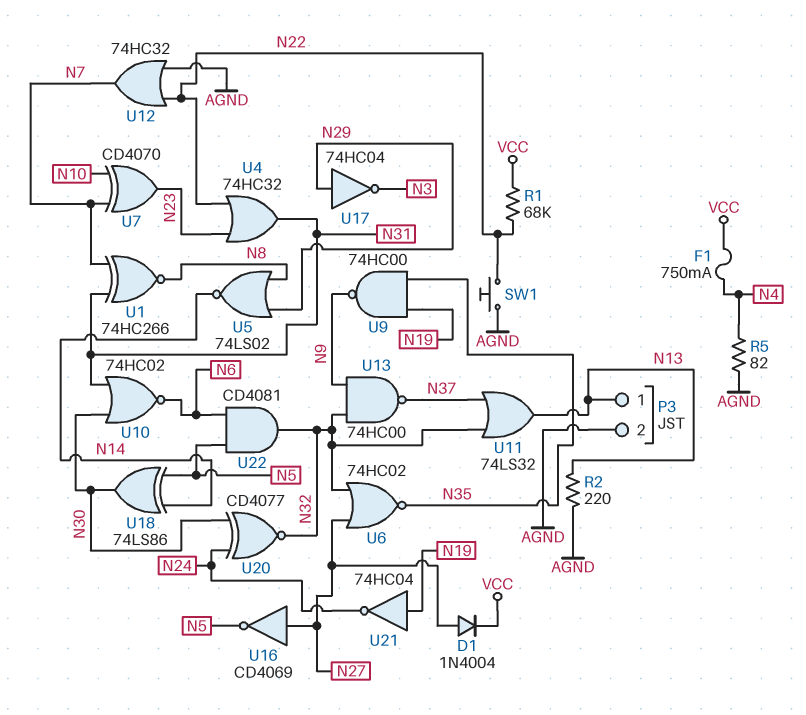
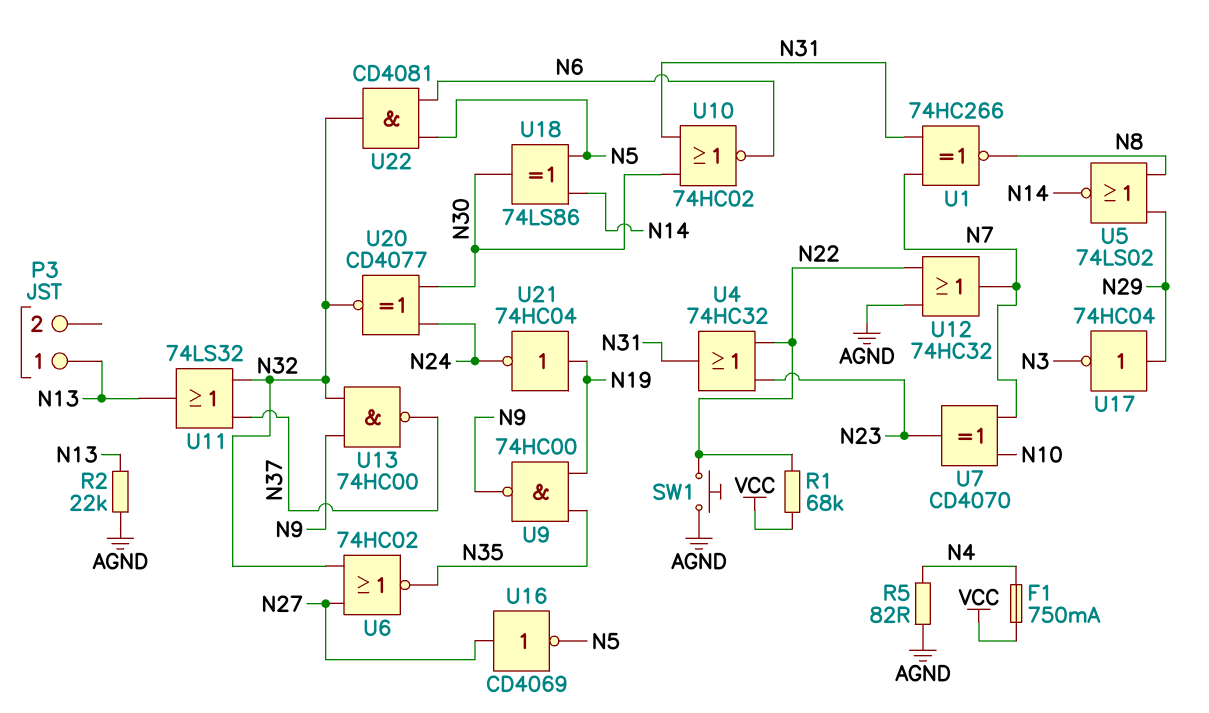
D1: diode 1N4004 (A N27, K VCC) -> none
P3 pin 2: AGND -> none
R2: 220 (AGND, N13) -> 22k (AGND, N13)

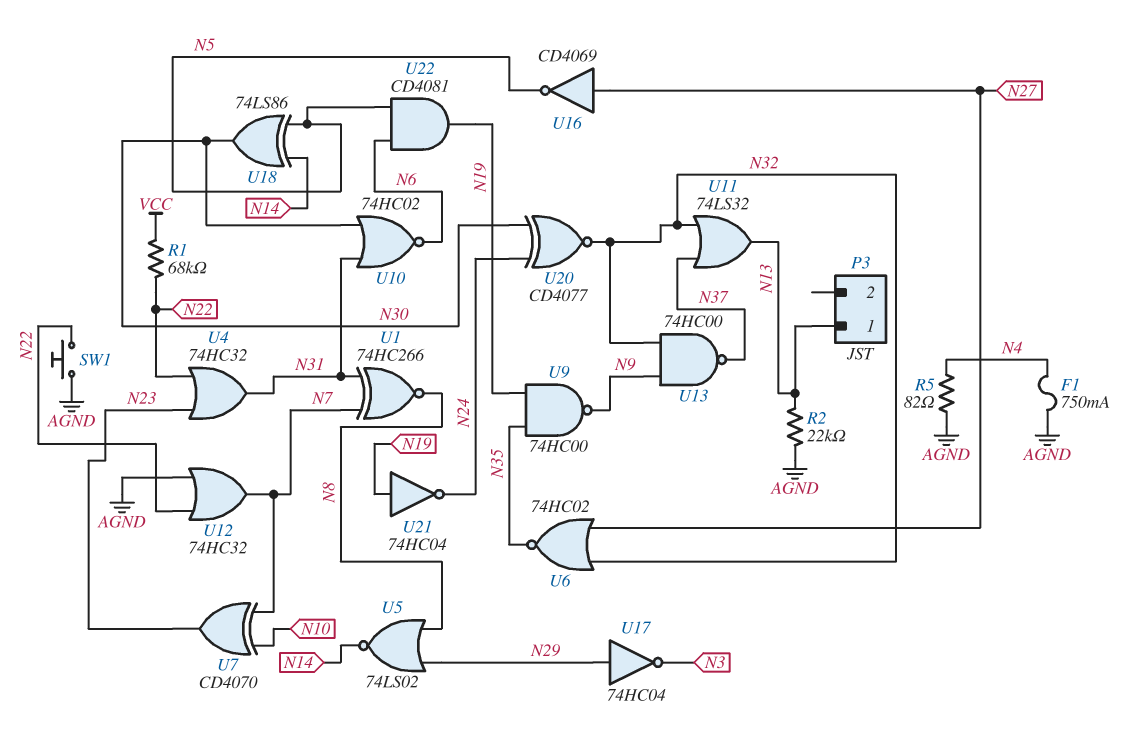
F1: 750mA (N4, VCC) -> 750mA (AGND, N4)
U22: AND CD4081 (in N5, in N6, out N32) -> AND CD4081 (in N5, in N6, out N19)

